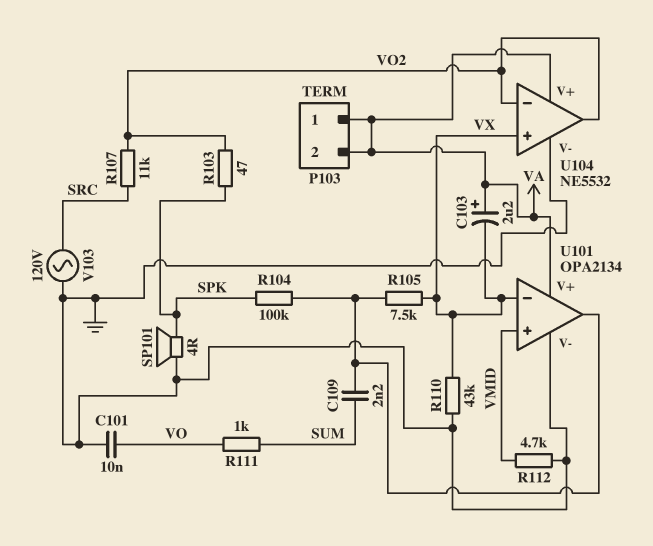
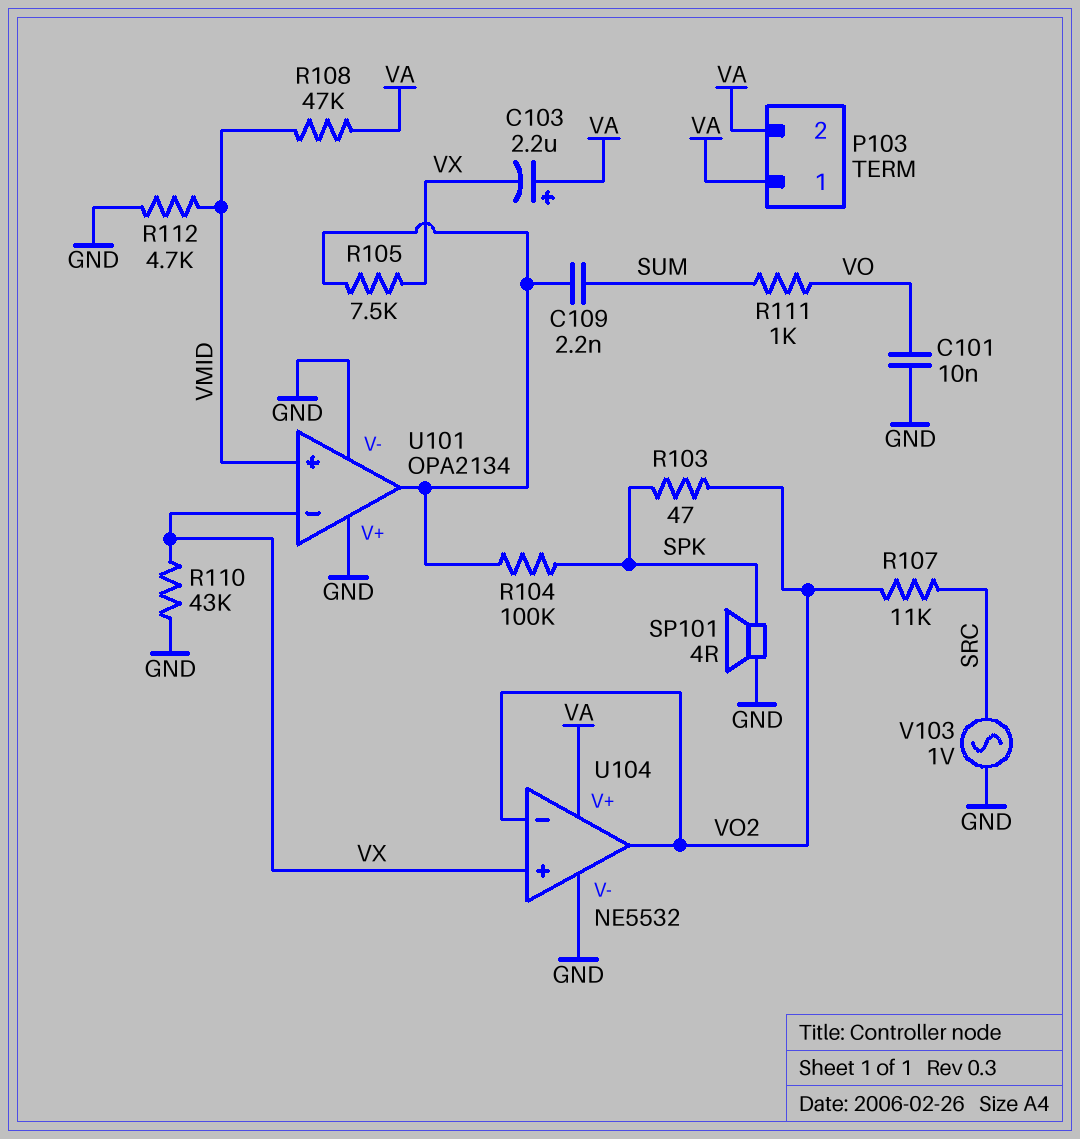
R108: none -> 47k (VA, VMID)
U101 pin V+: VA -> GND
V103: AC 120V (GND, SRC) -> AC 1V (GND, SRC)

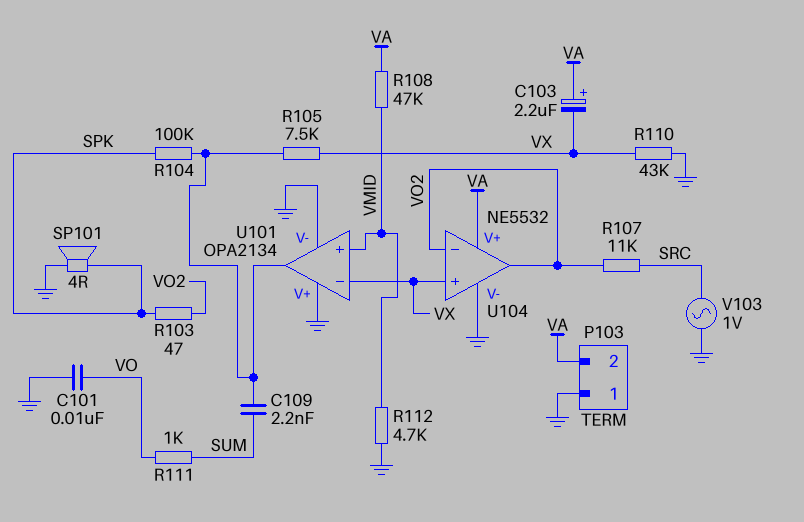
P103 pin 1: VA -> GND

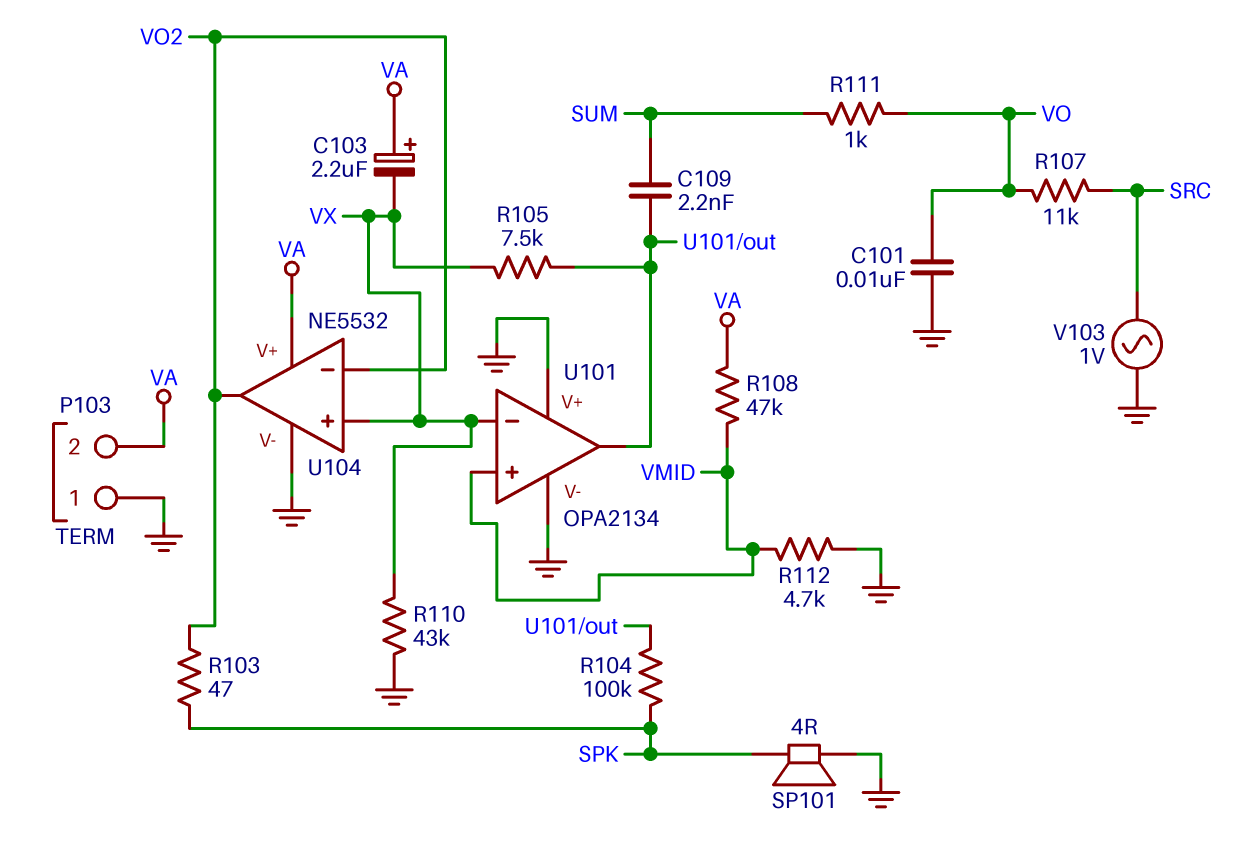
R107: 11k (SRC, VO2) -> 11k (SRC, VO)

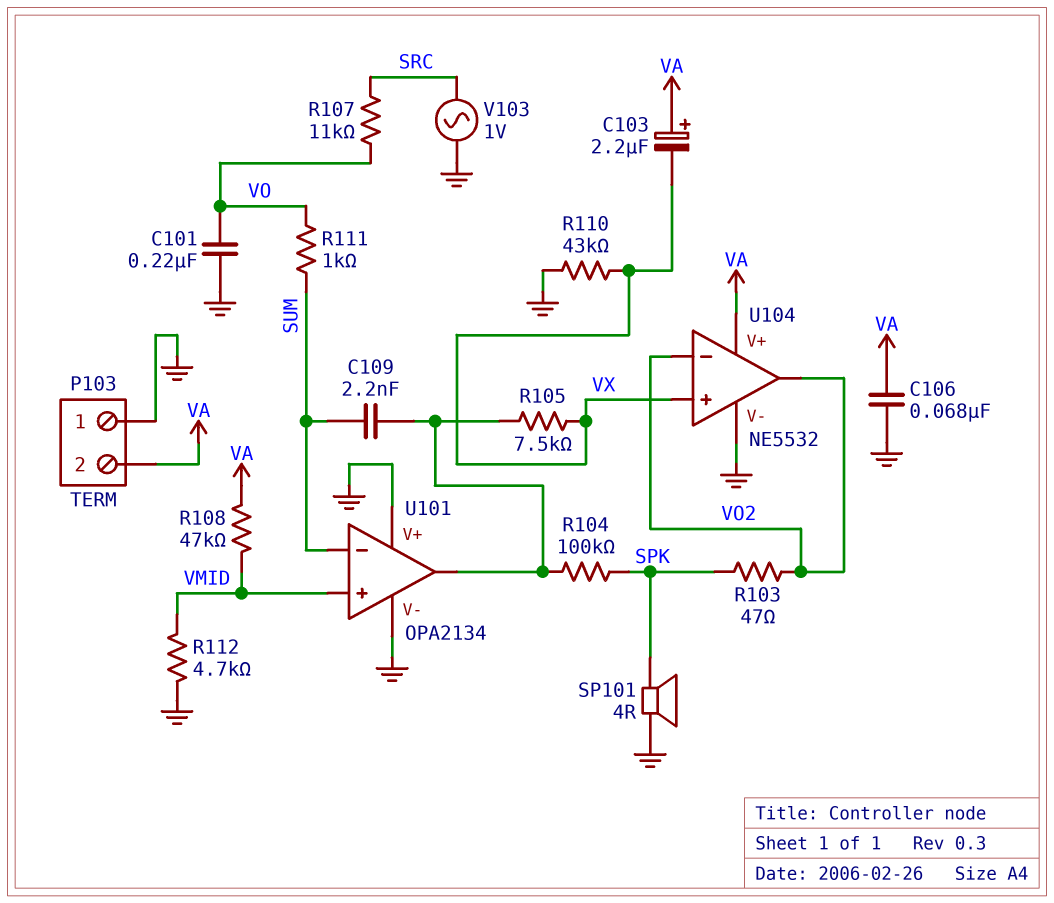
C101: 10nF (GND, VO) -> 220nF (GND, VO)
C106: none -> 68nF (GND, VA)
U101 pin in-: VX -> SUM

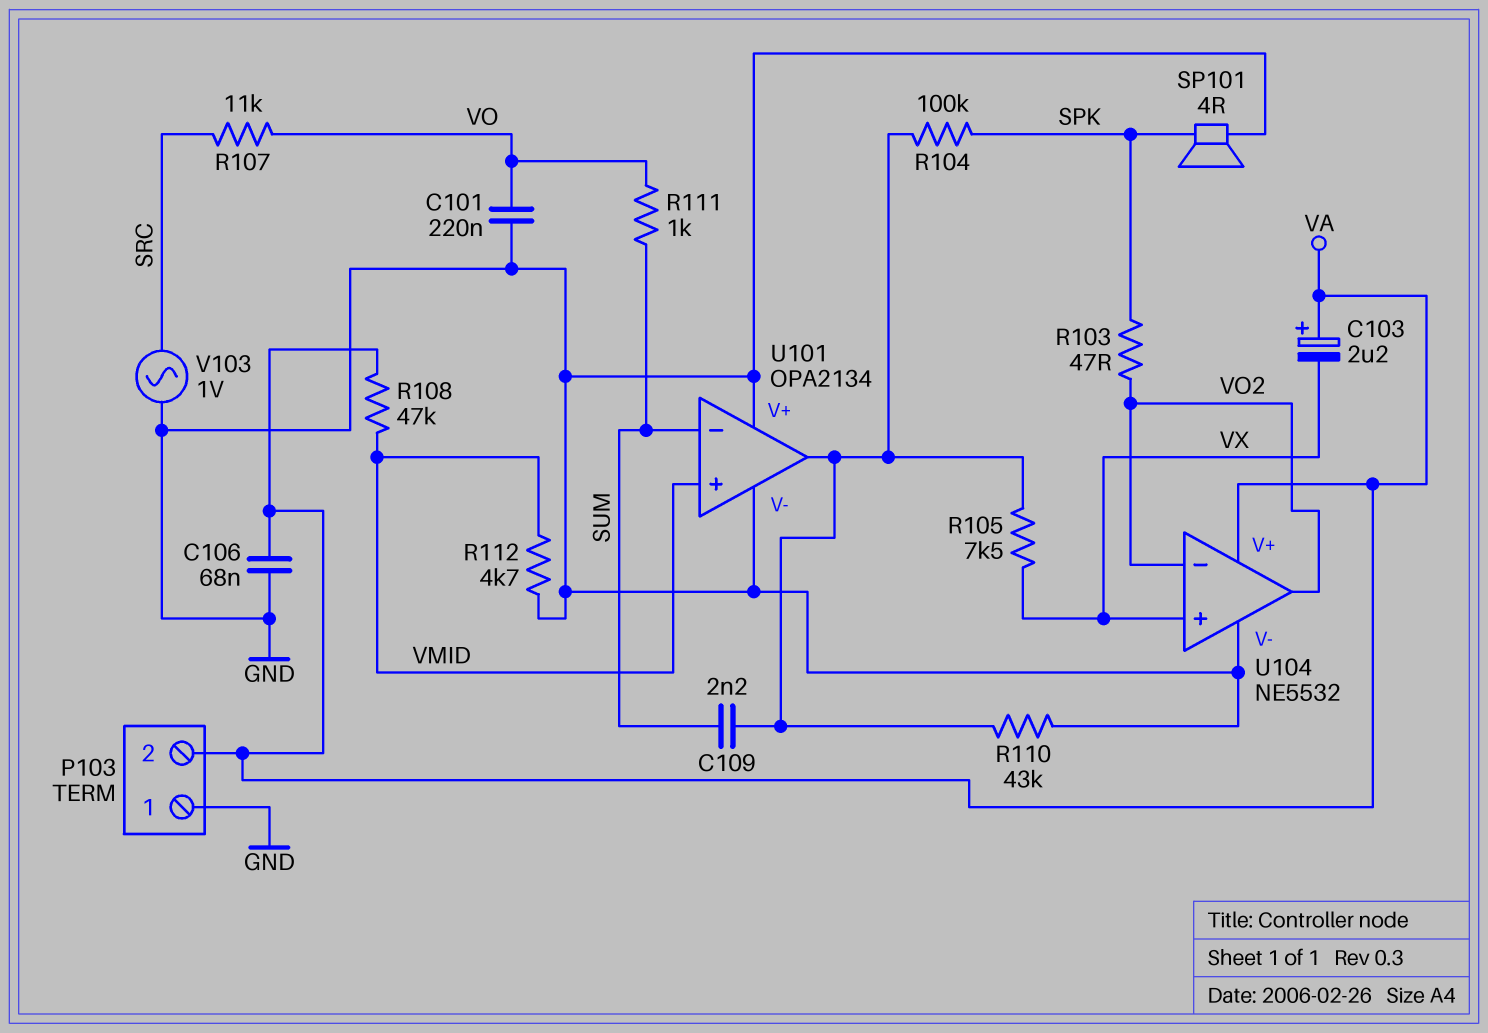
R110: 43k (GND, VX) -> 43k (GND, U101/out)

